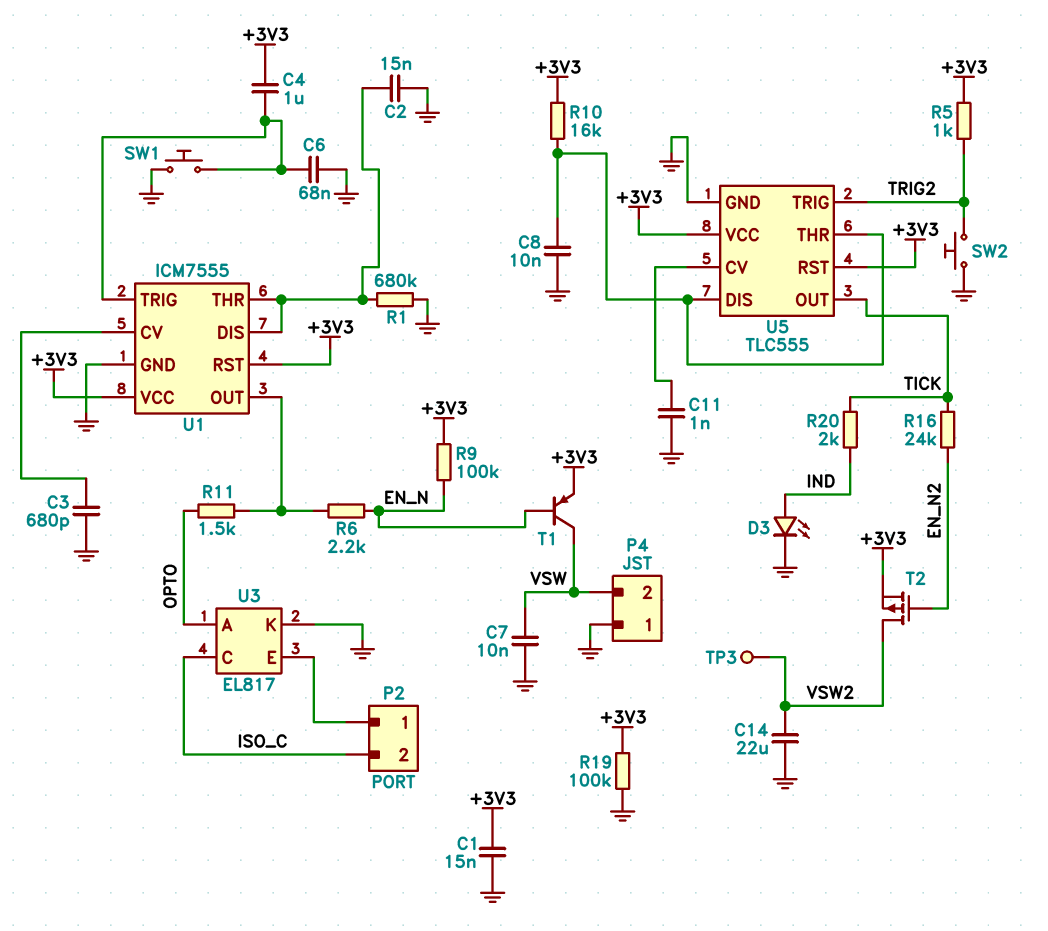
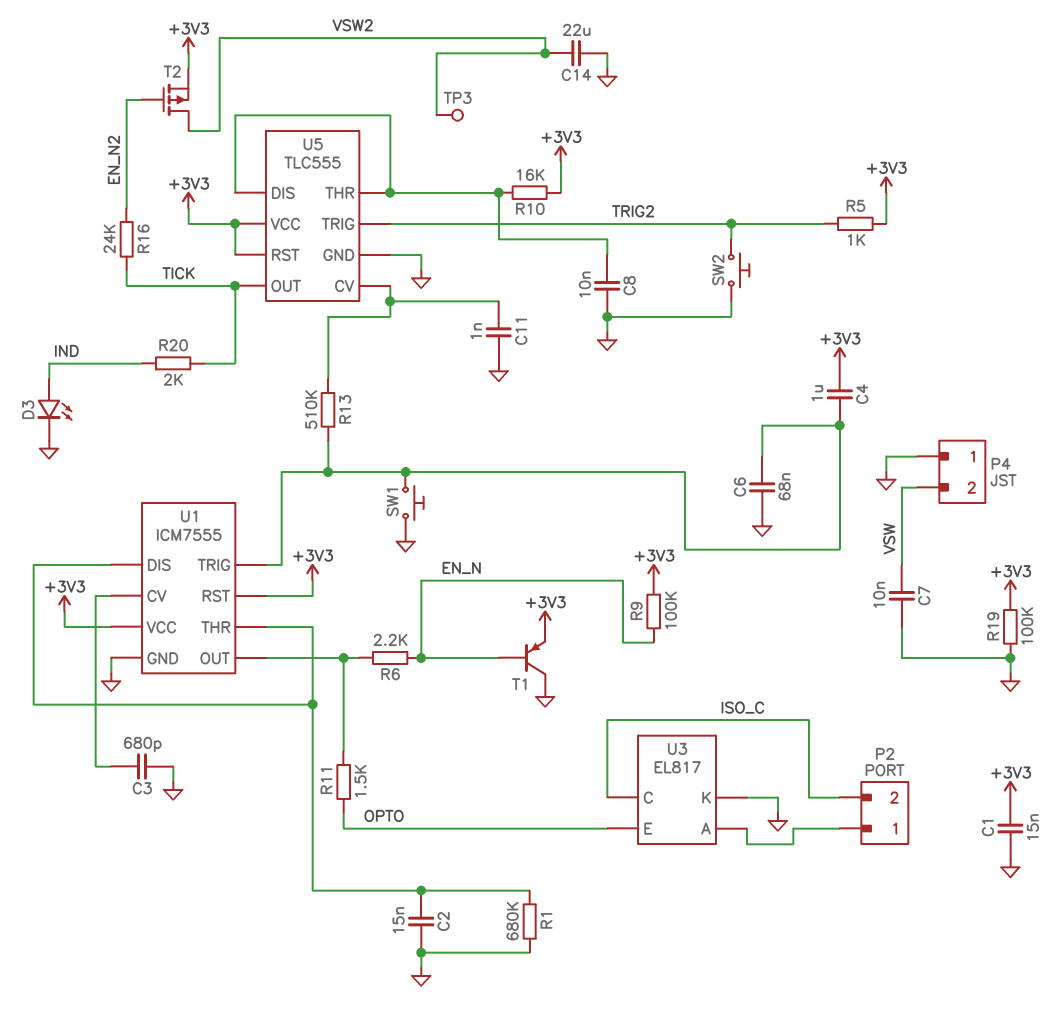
R13: none -> 510k (U1/TRIG, U5/CV)
T1: PNP (B EN_N, C VSW, E +3V3) -> PNP (B EN_N, C GND, E +3V3)
U3 pin A: OPTO -> P2/1
U3 pin E: P2/1 -> OPTO

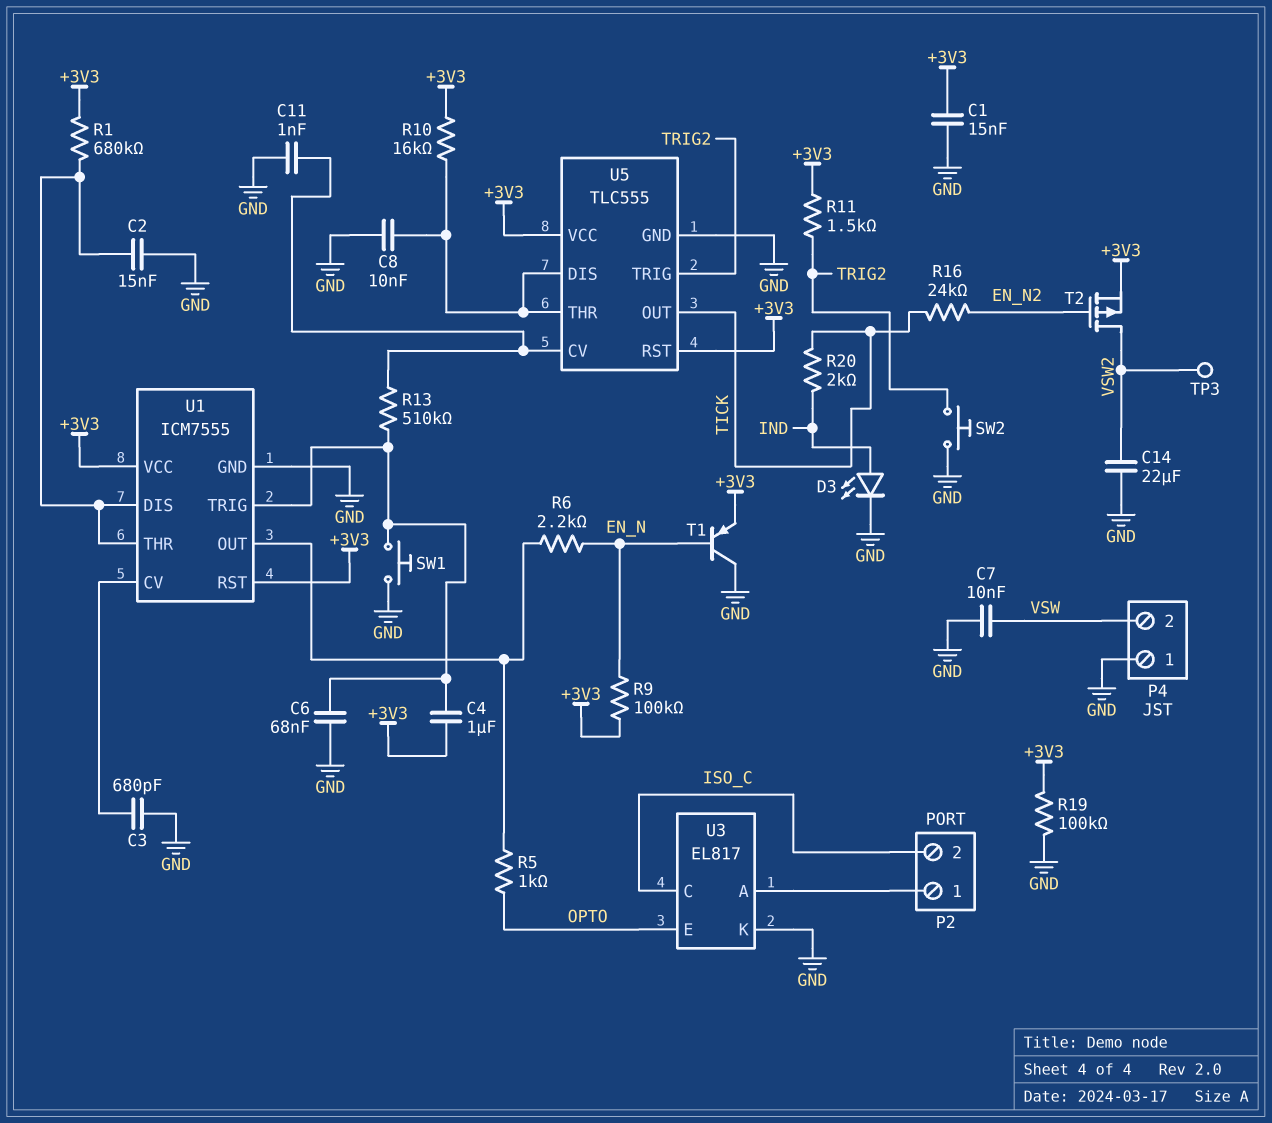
R1: 680k (GND, U1/DIS) -> 680k (+3V3, U1/DIS)
R5: 1k (+3V3, TRIG2) -> 1k (OPTO, U1/OUT)
R11: 1.5k (OPTO, U1/OUT) -> 1.5k (+3V3, TRIG2)

